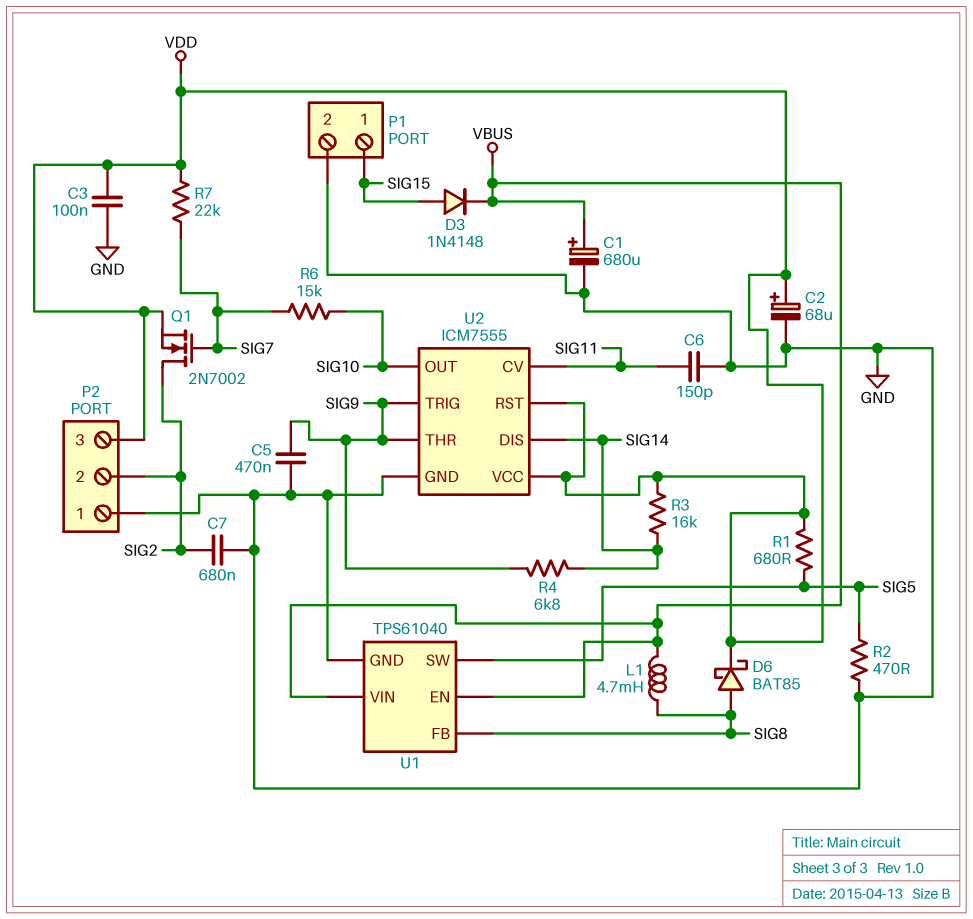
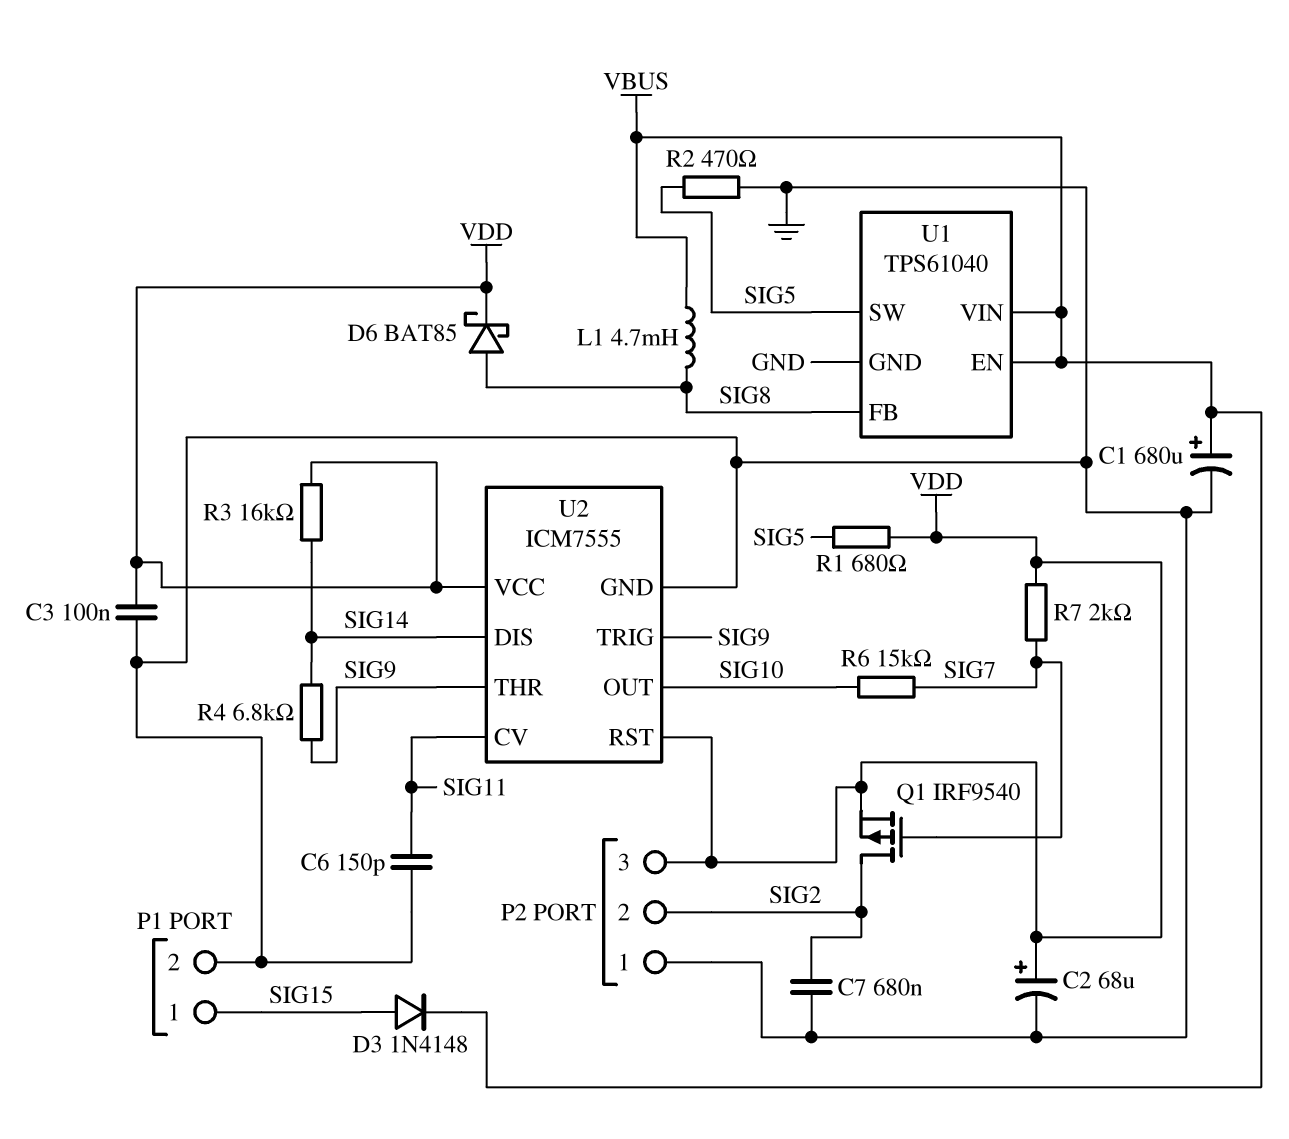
C5: 470nF (GND, SIG9) -> none
Q1: NMOS 2N7002 (G SIG7, D SIG2, S VDD) -> PMOS IRF9540 (G SIG7, D SIG2, S VDD)
R7: 22k (SIG7, VDD) -> 2k (SIG7, VDD)

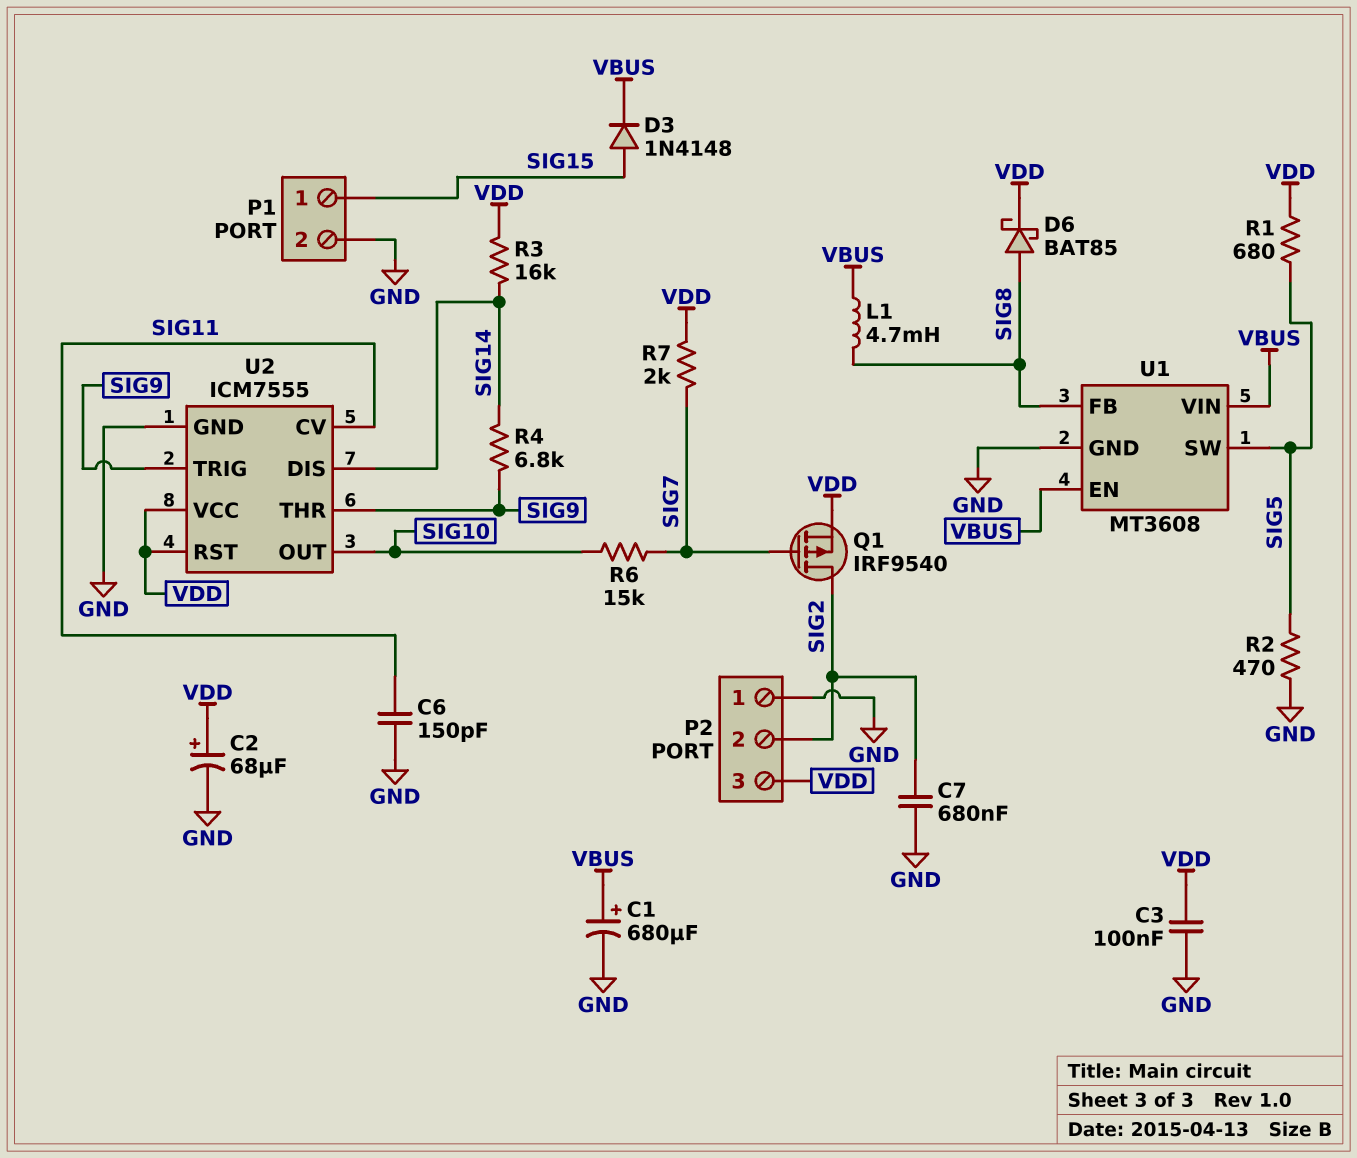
U1: TPS61040 -> MT3608

